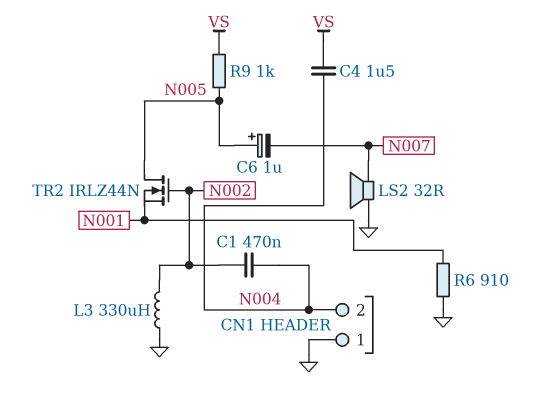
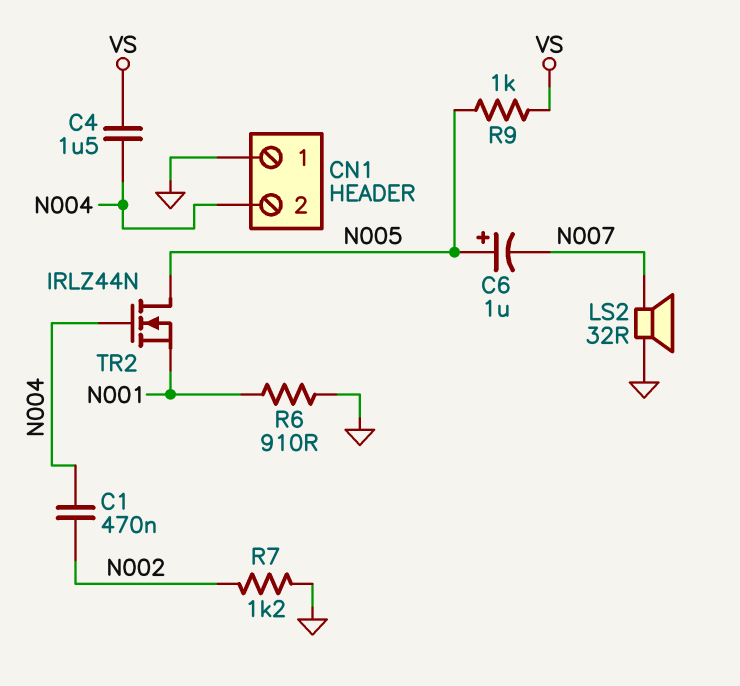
L3: 330uH (GND, N002) -> none
R7: none -> 1.2k (GND, N002)
TR2: NMOS IRLZ44N (G N002, D N005, S N001) -> NMOS IRLZ44N (G N004, D N005, S N001)

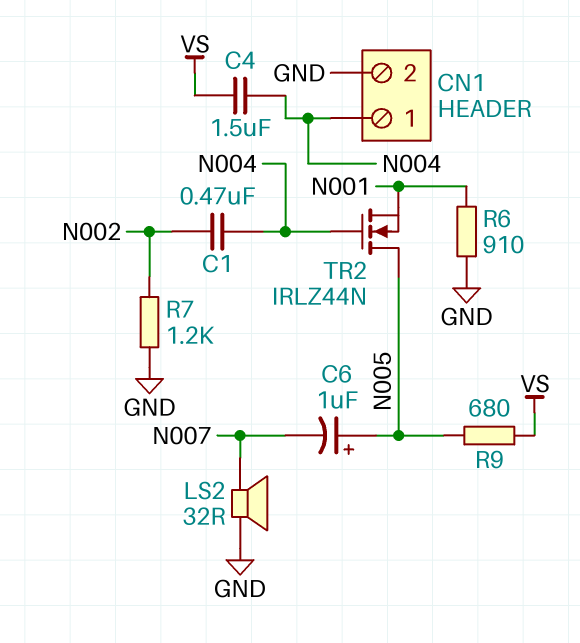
CN1 pin 1: GND -> N004
CN1 pin 2: N004 -> GND
R9: 1k (N005, VS) -> 680 (N005, VS)

